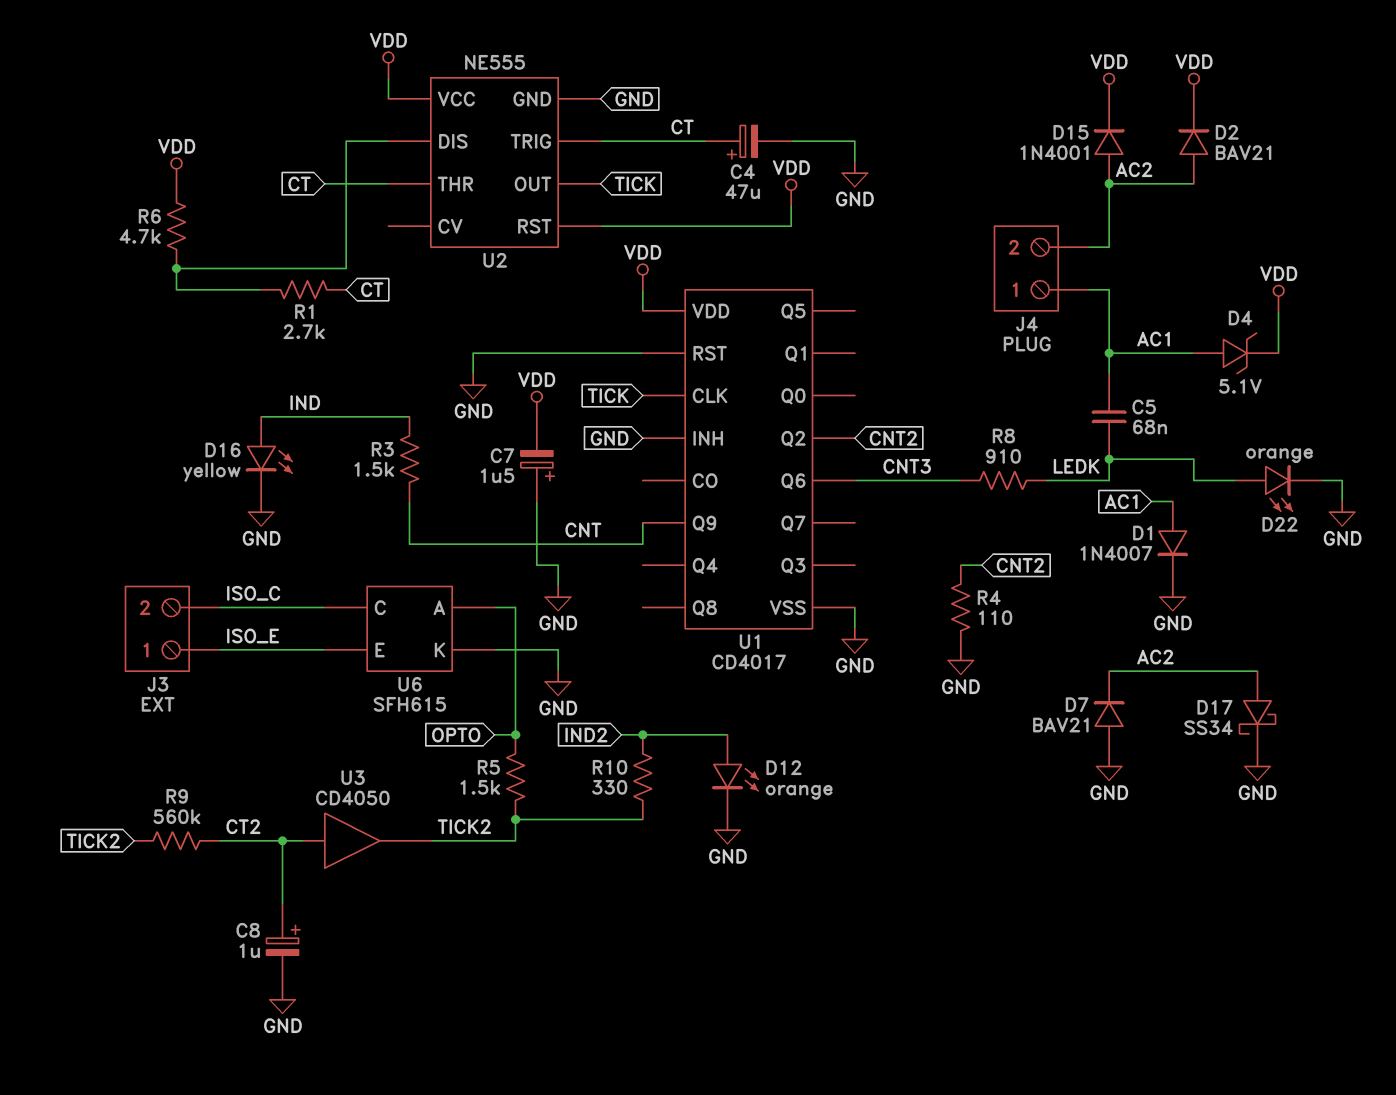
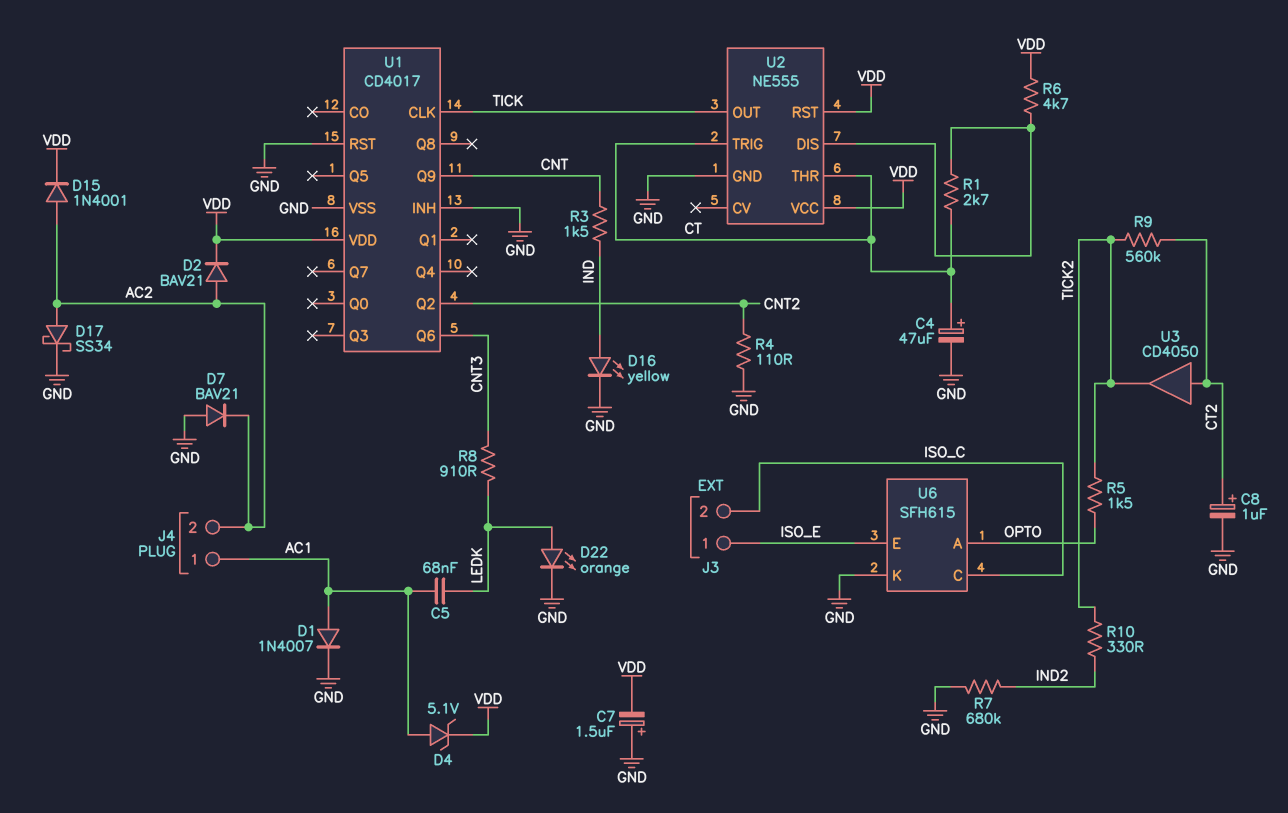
D12: LED orange (A IND2, K GND) -> none
R7: none -> 680k (GND, IND2)

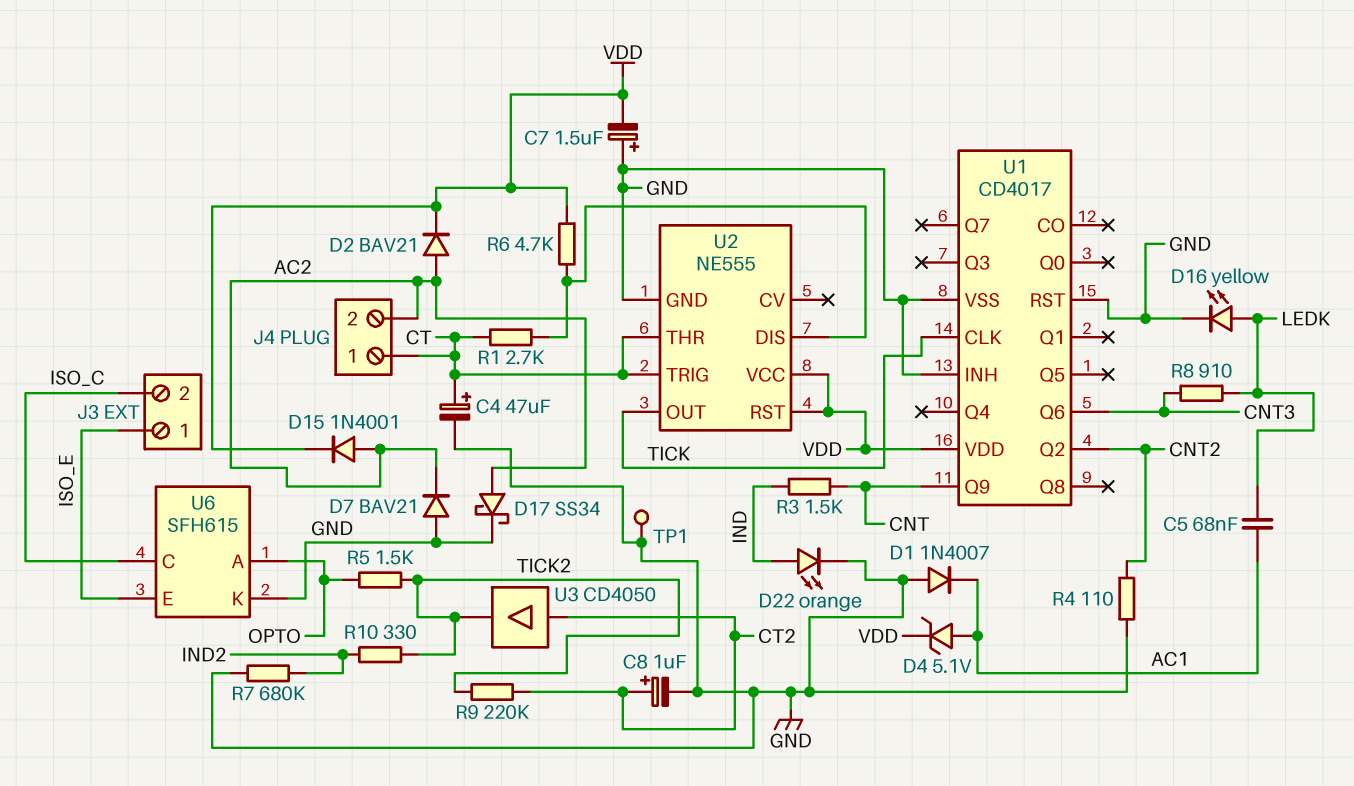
D1: diode 1N4007 (A AC1, K GND) -> diode 1N4007 (A GND, K AC1)
D16: LED yellow (A IND, K GND) -> LED yellow (A LEDK, K GND)
D22: LED orange (A LEDK, K GND) -> LED orange (A IND, K GND)
J4 pin 1: AC1 -> CT
R9: 560k (CT2, TICK2) -> 220k (CT2, TICK2)
TP1: none -> test point (GND)

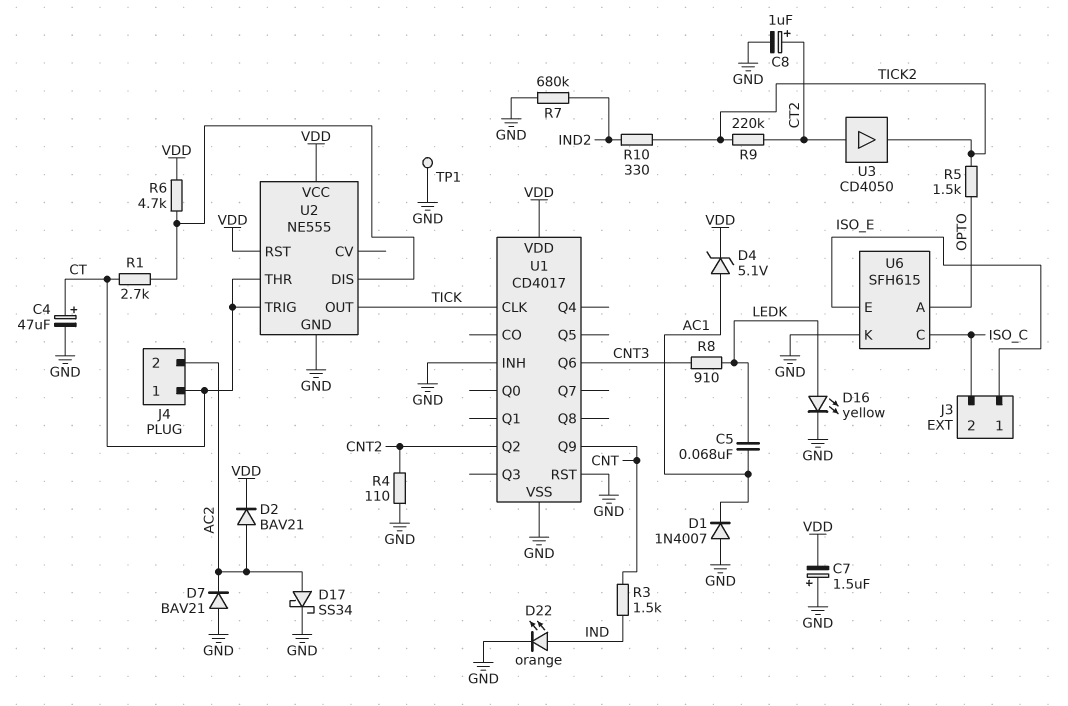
D15: diode 1N4001 (A AC2, K VDD) -> none

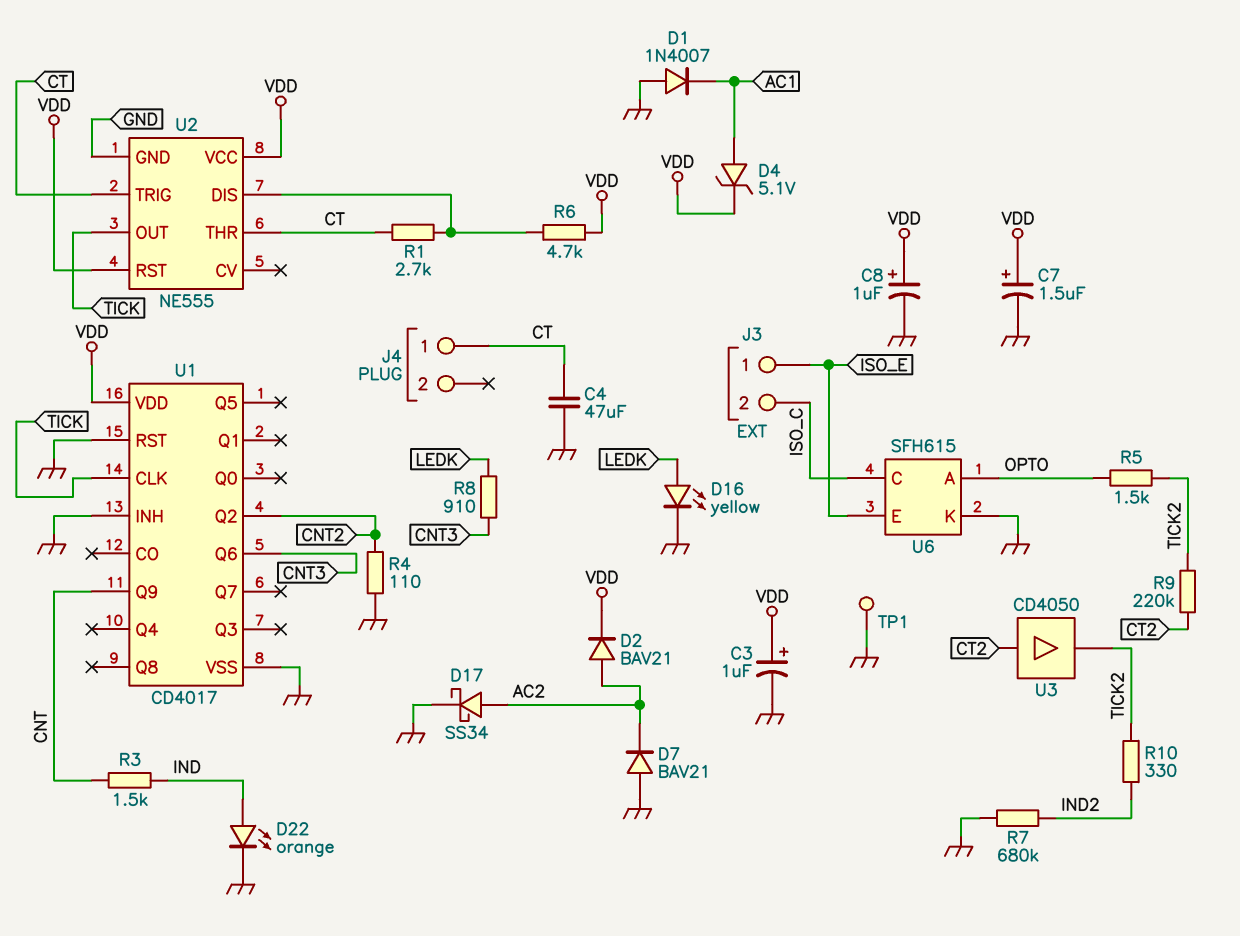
C3: none -> 1uF (plus VDD, minus GND)
C4: 47uF (plus CT, minus GND) -> 47uF (CT, GND)
C5: 68nF (AC1, LEDK) -> none
C7: 1.5uF (plus GND, minus VDD) -> 1.5uF (plus VDD, minus GND)
C8: 1uF (plus CT2, minus GND) -> 1uF (plus VDD, minus GND)
J4 pin 2: AC2 -> none

